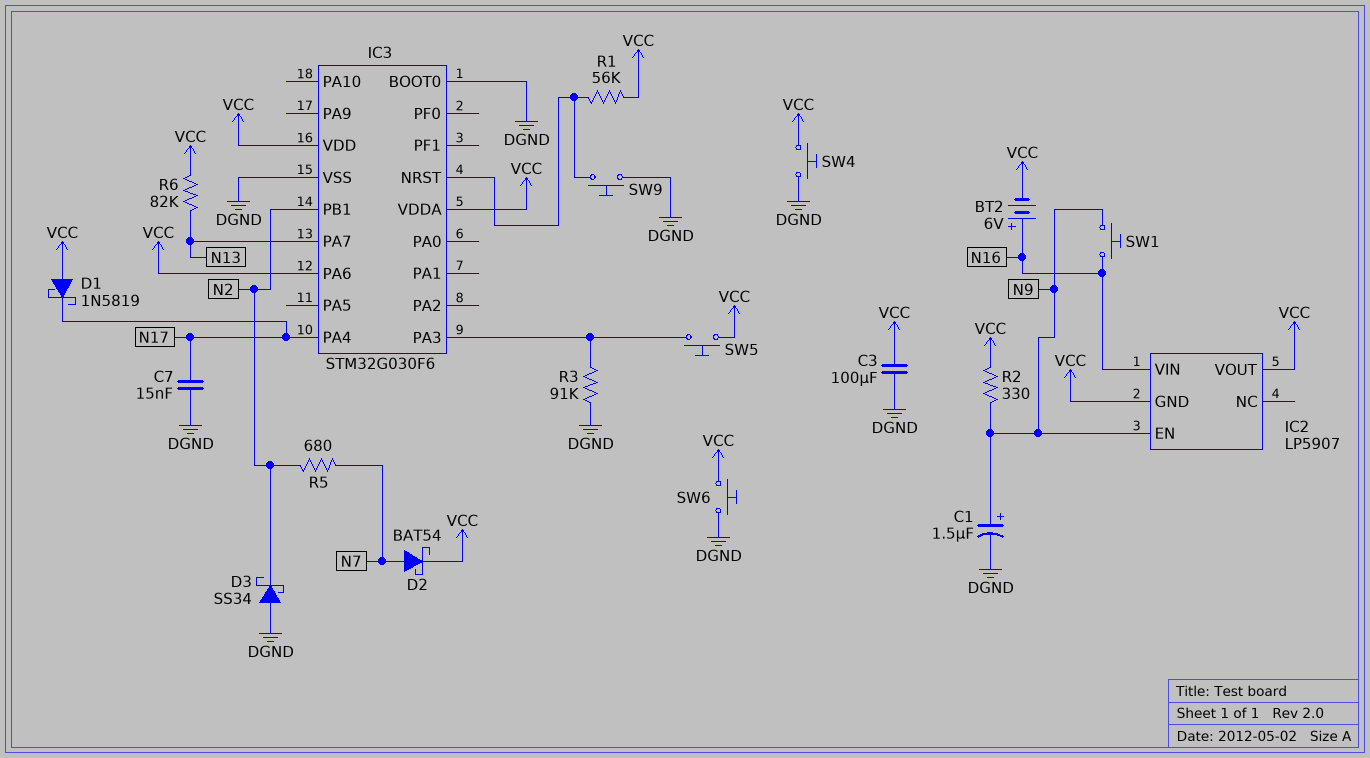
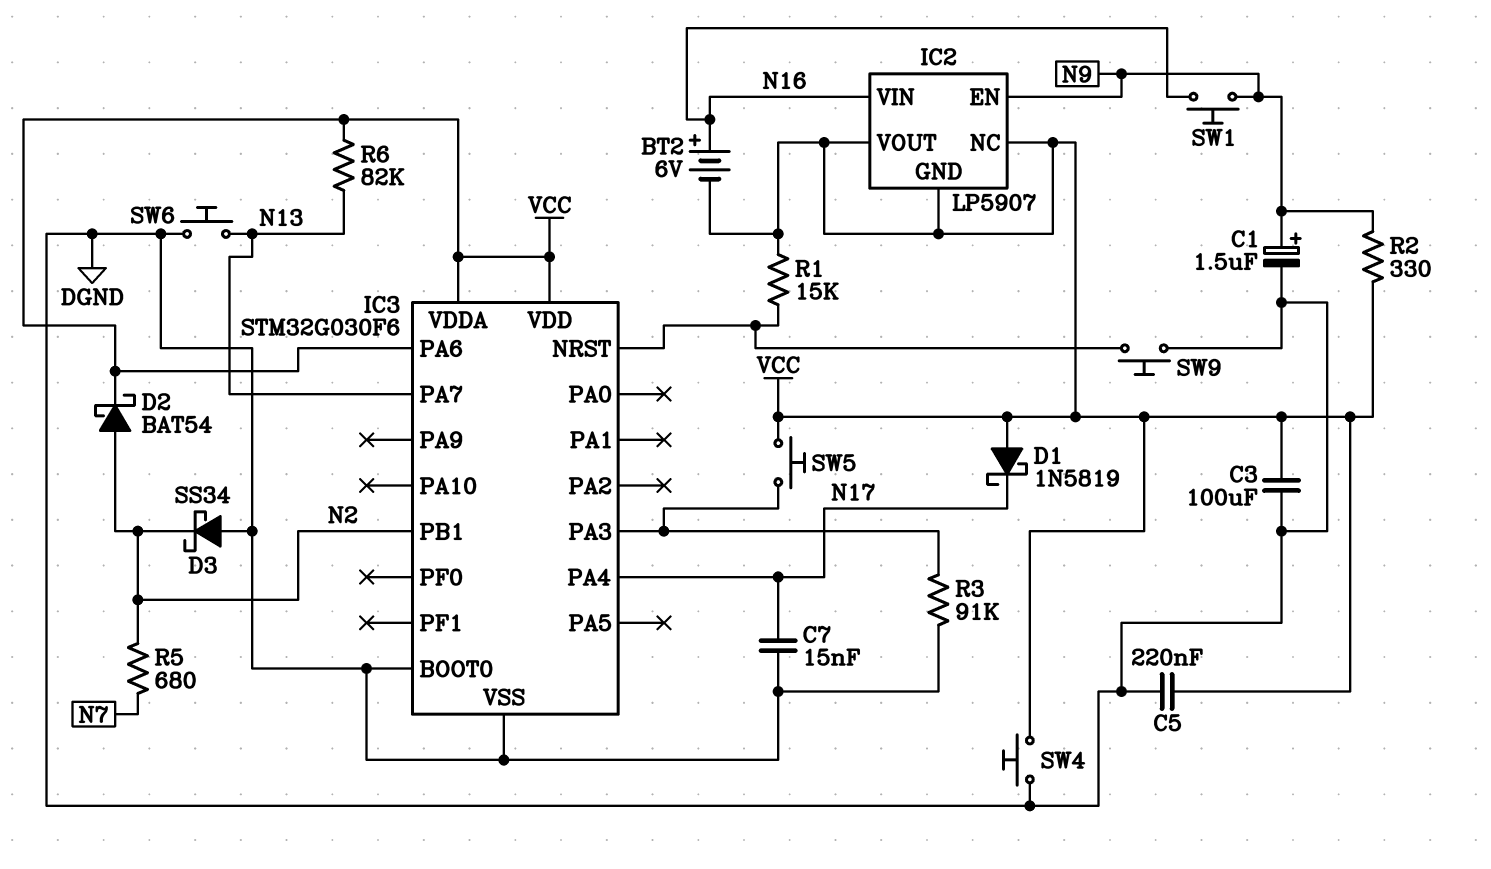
C5: none -> 220nF (DGND, VCC)
D2: schottky BAT54 (A N7, K VCC) -> schottky BAT54 (A N2, K VCC)
IC2 pin NC: none -> VCC
R1: 56k (IC3/NRST, VCC) -> 15k (IC3/NRST, VCC)
SW6: button (DGND, VCC) -> button (DGND, N13)

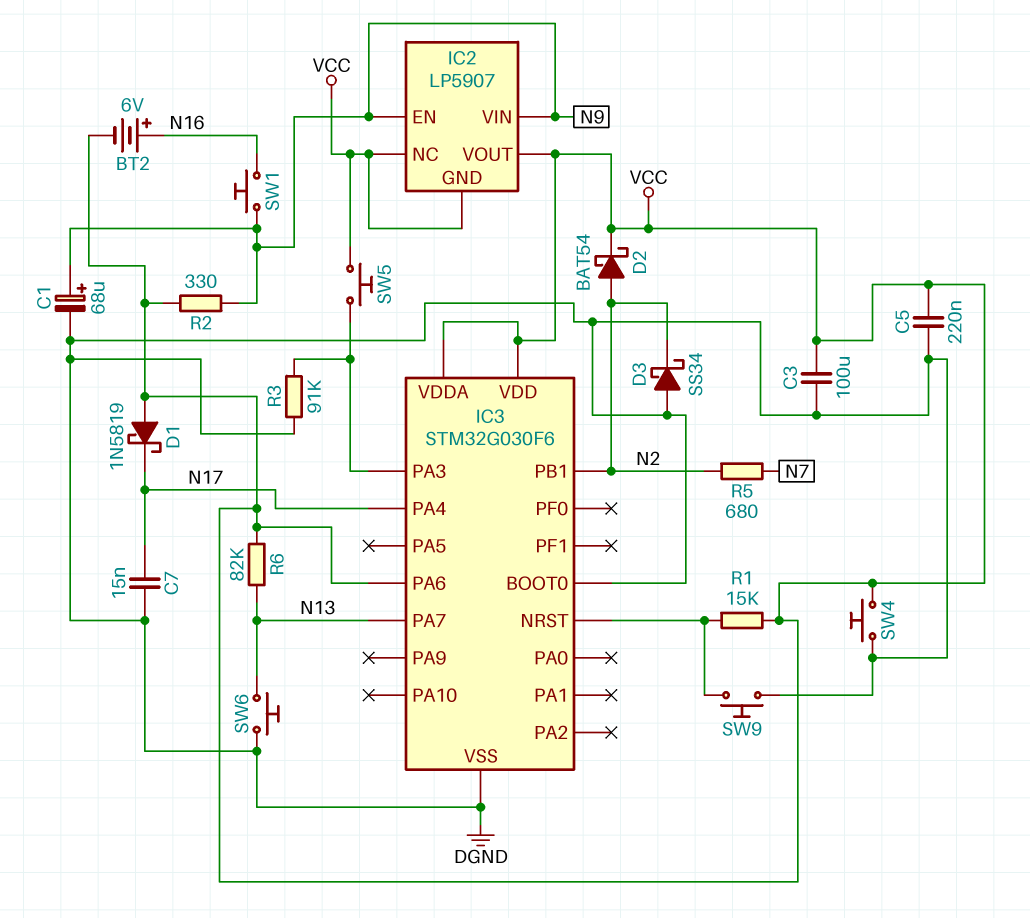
C1: 1.5uF (plus N9, minus DGND) -> 68uF (plus N9, minus DGND)
IC2 pin VIN: N16 -> N9

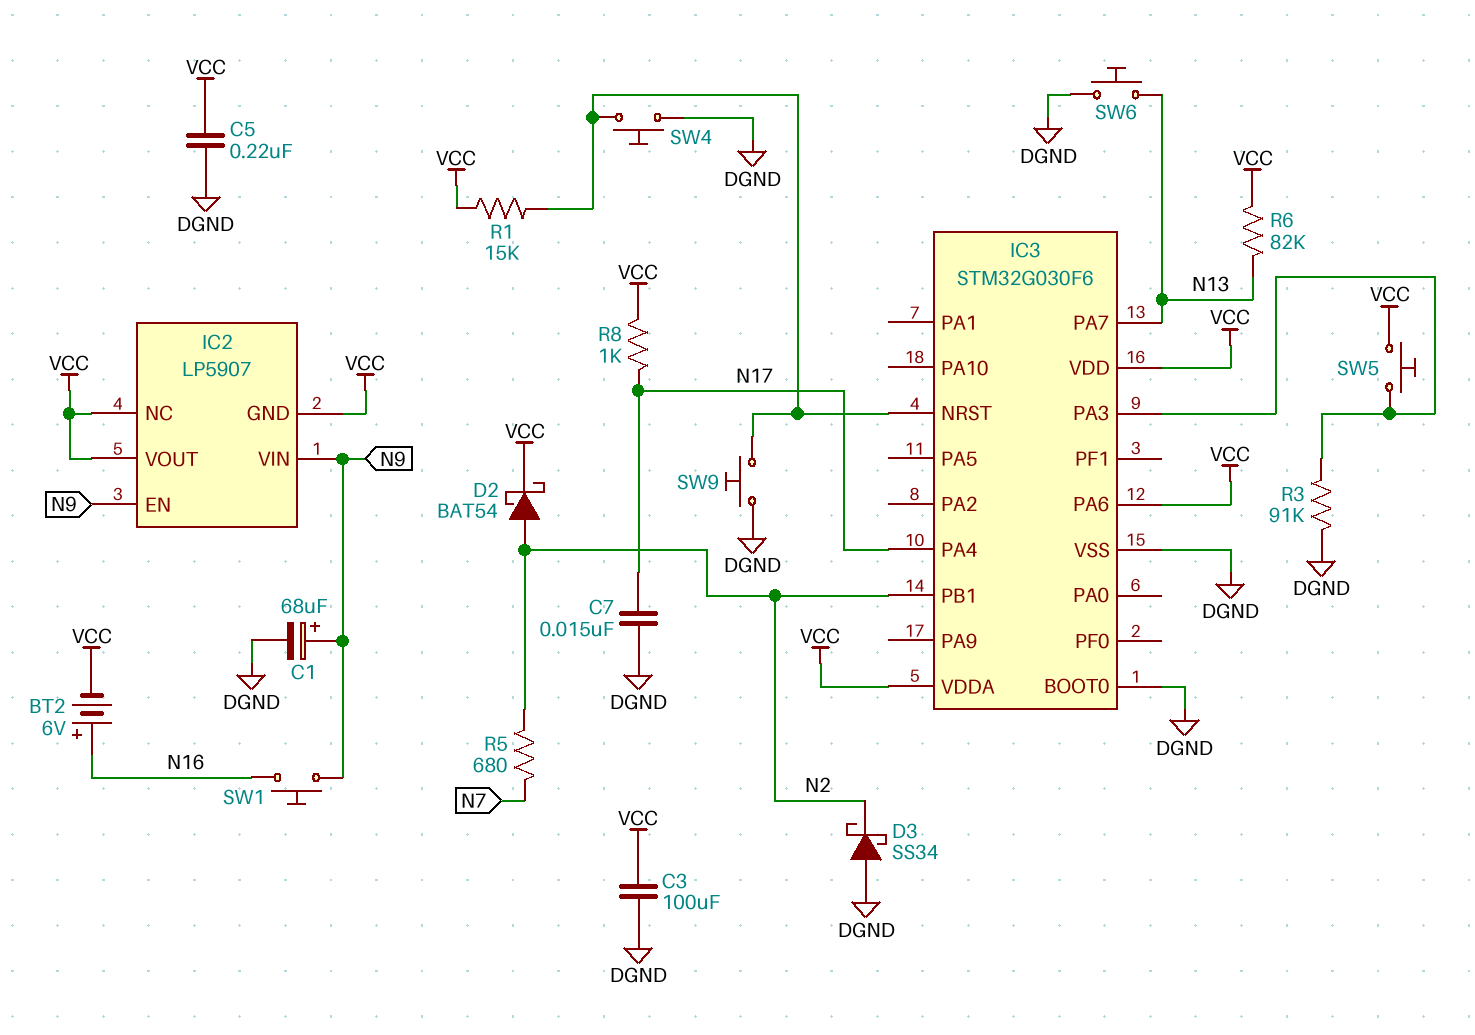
D1: schottky 1N5819 (A VCC, K N17) -> none
R2: 330 (N9, VCC) -> none
R8: none -> 1k (N17, VCC)
SW4: button (DGND, VCC) -> button (DGND, IC3/NRST)

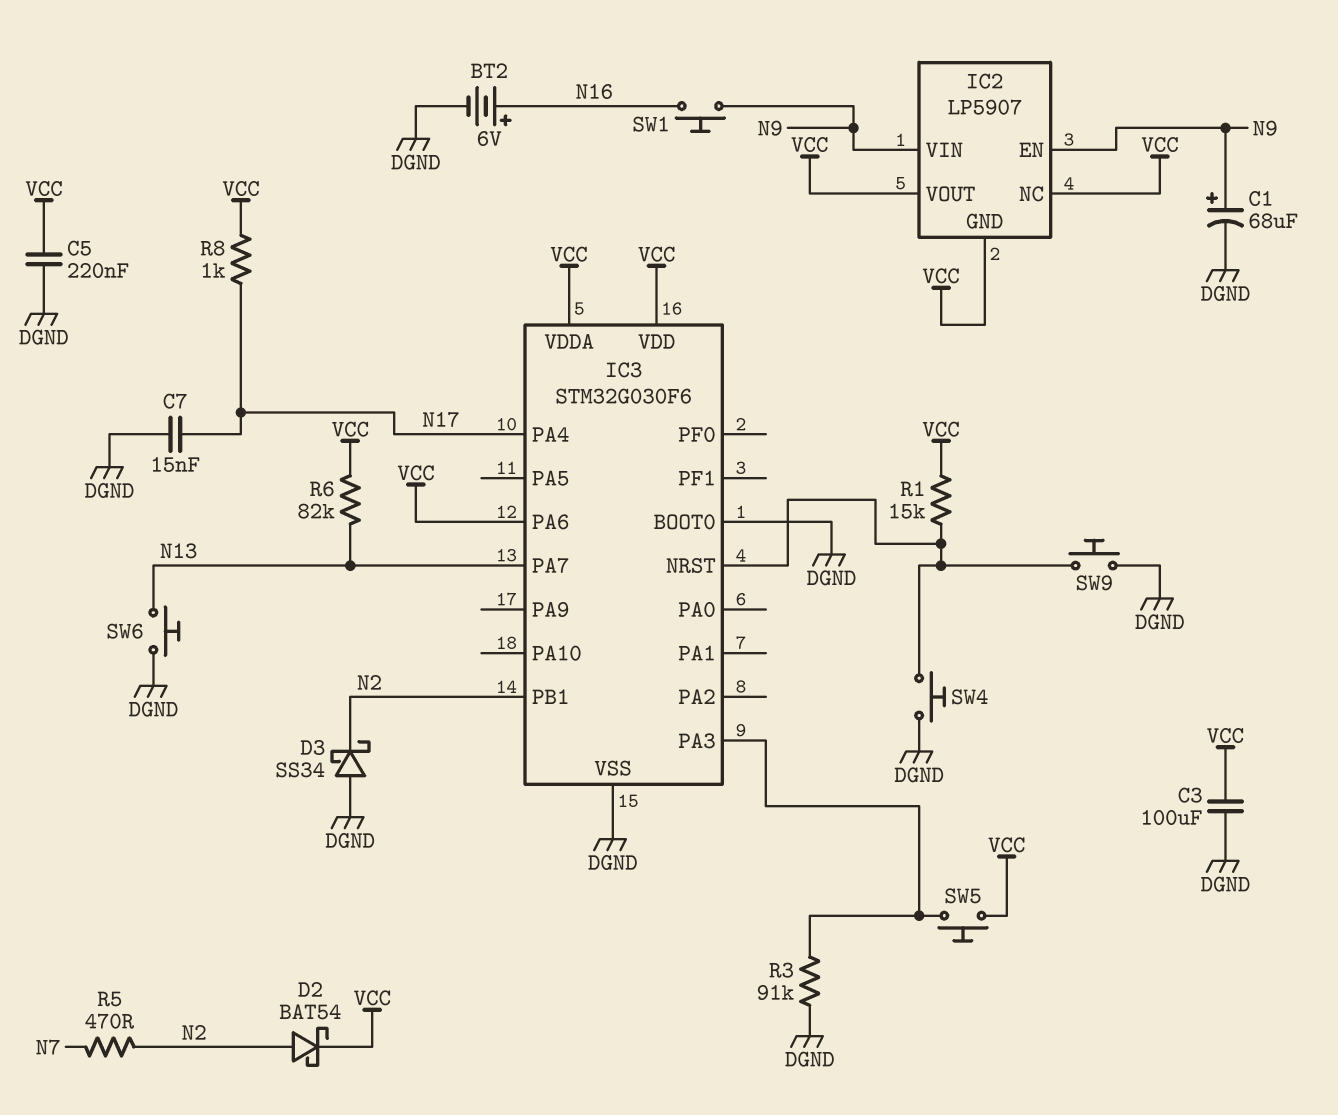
BT2: 6V (plus N16, minus VCC) -> 6V (plus N16, minus DGND)
R5: 680 (N2, N7) -> 470 (N2, N7)

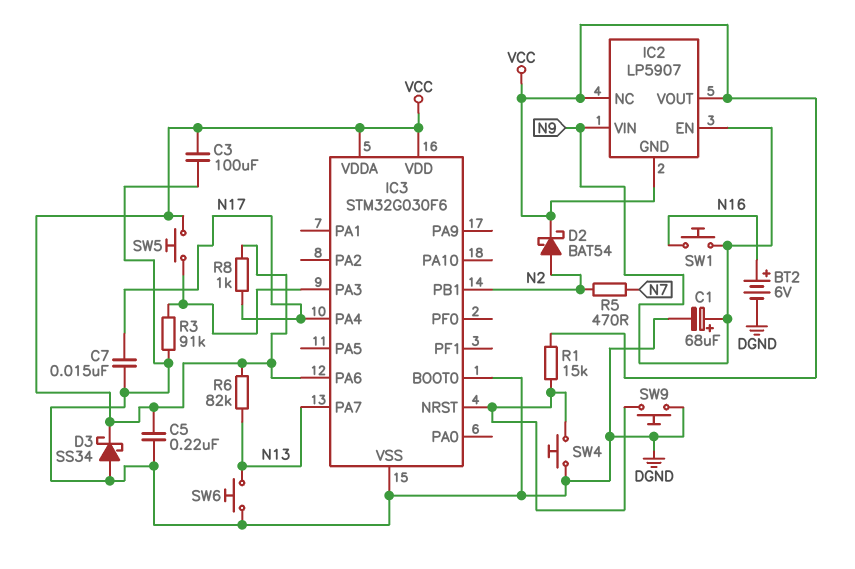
D3: schottky SS34 (A DGND, K N2) -> schottky SS34 (A DGND, K VCC)

